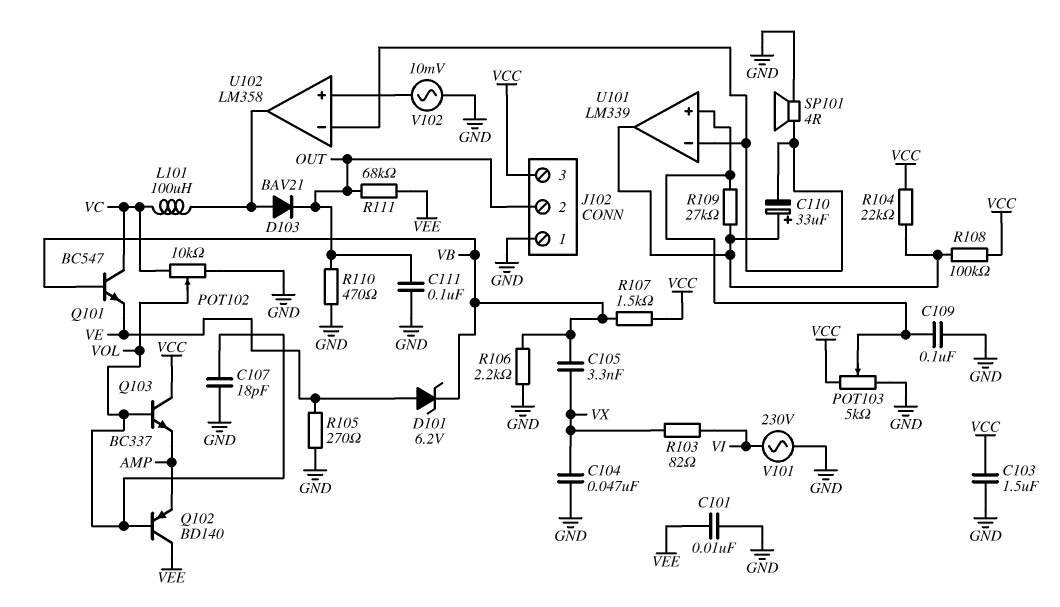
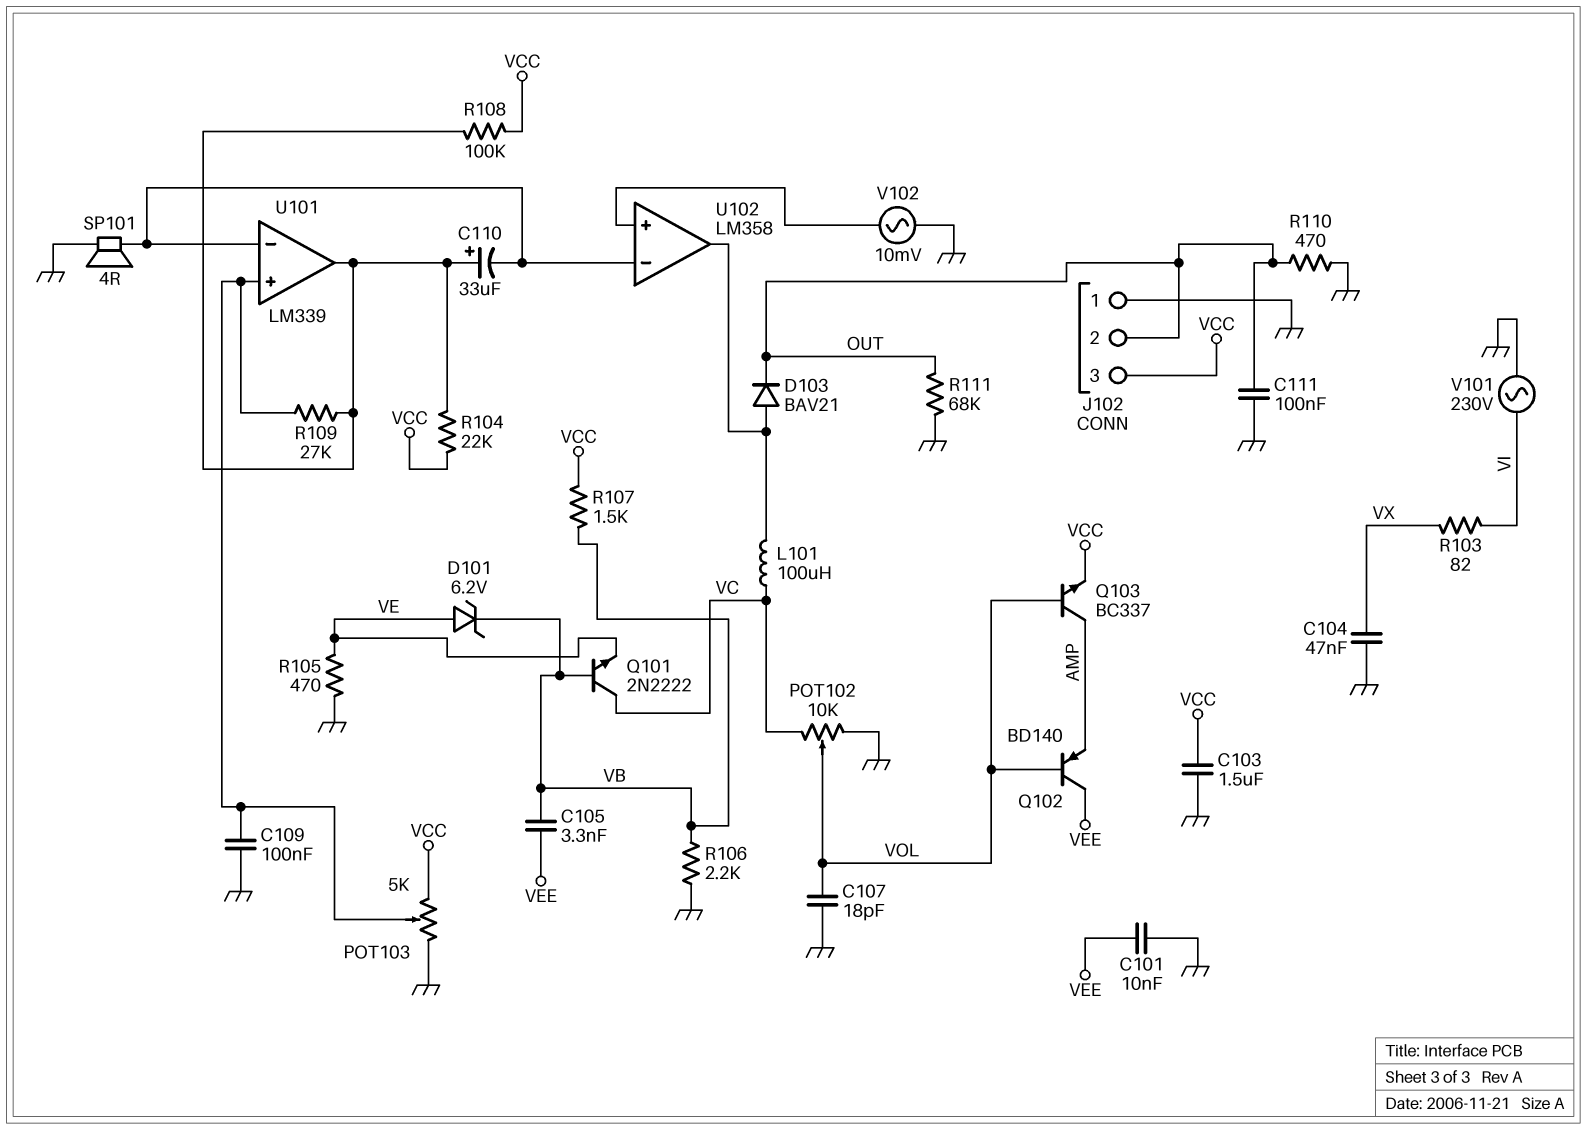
C105: 3.3nF (VB, VX) -> 3.3nF (VB, VEE)
Q101: NPN BC547 (B VB, C VC, E VE) -> NPN 2N2222 (B VB, C VC, E VE)
Q103: NPN BC337 (B VOL, C VCC, E AMP) -> NPN BC337 (B VOL, C AMP, E VCC)
R105: 270 (GND, VE) -> 470 (GND, VE)
R111: 68k (OUT, VEE) -> 68k (GND, OUT)

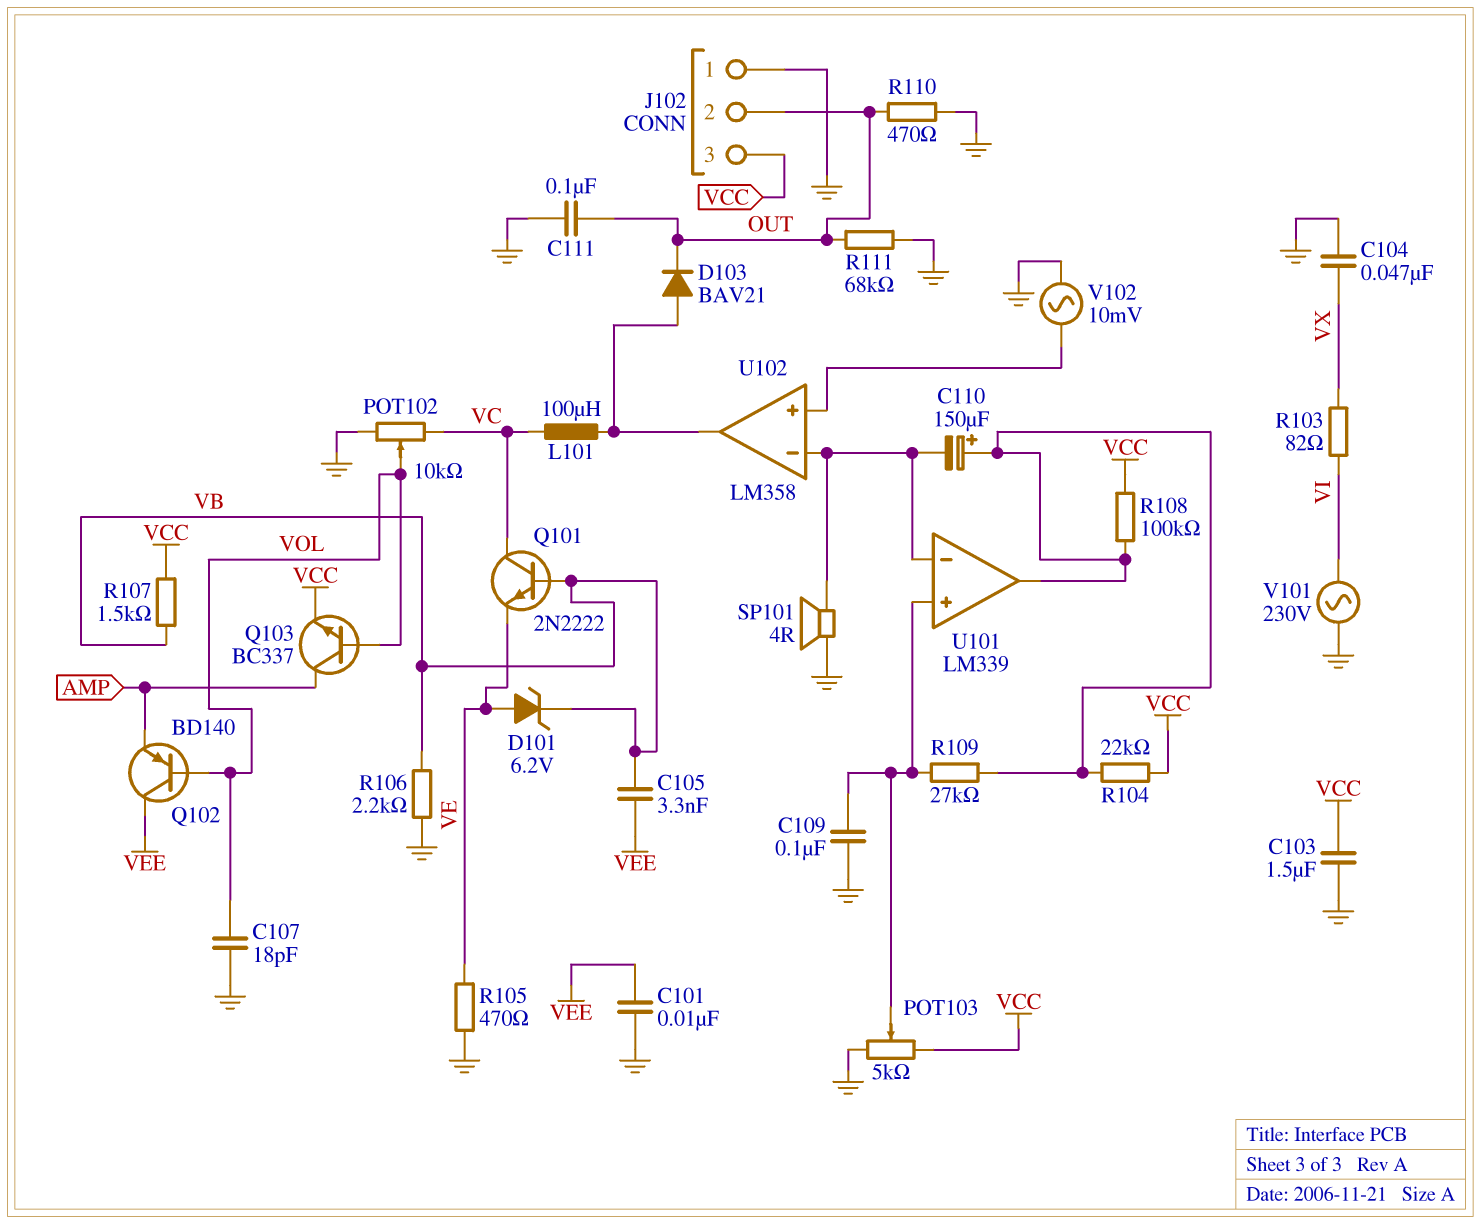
C110: 33uF (plus U101/out, minus U101/in-) -> 150uF (plus U101/out, minus U101/in-)

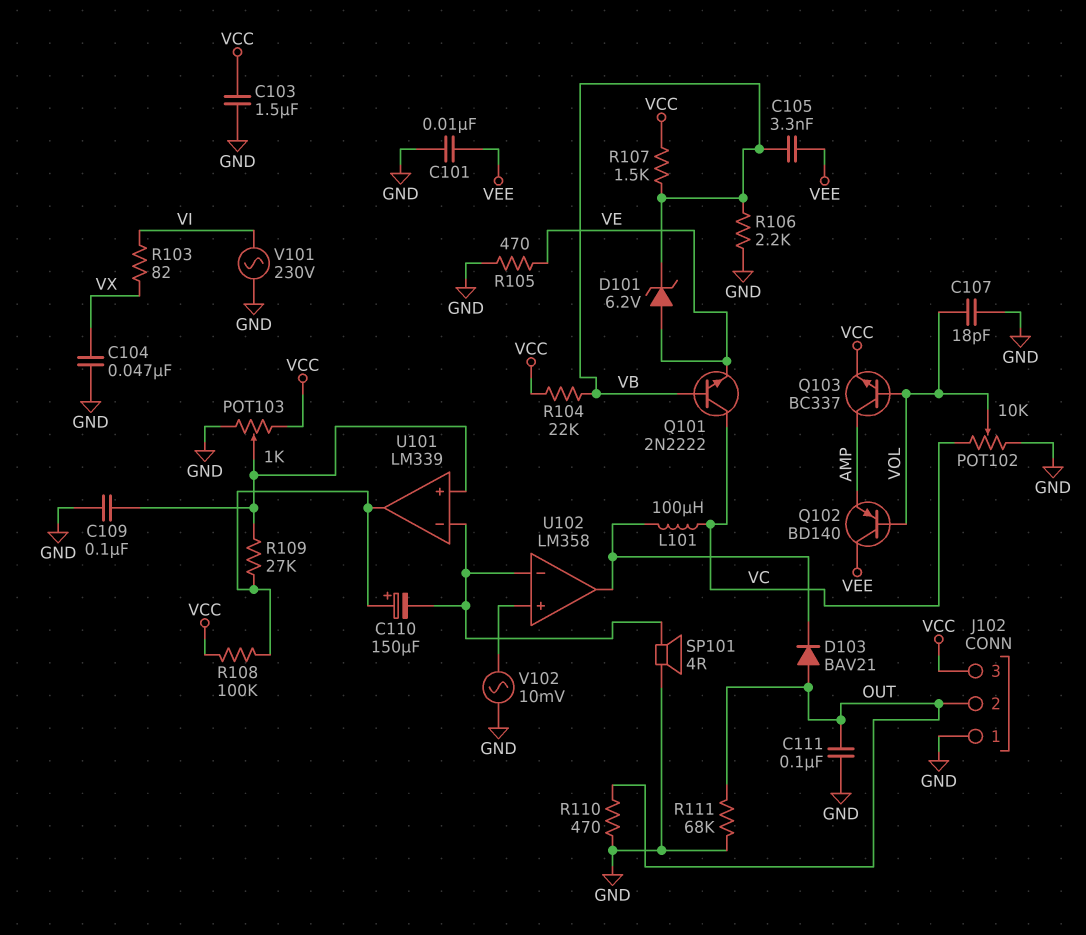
D103: diode BAV21 (A U102/out, K OUT) -> diode BAV21 (A OUT, K U102/out)
POT103: 5k (GND, VCC, wiper U101/in+) -> 1k (GND, VCC, wiper U101/in+)
R104: 22k (U101/out, VCC) -> 22k (VB, VCC)

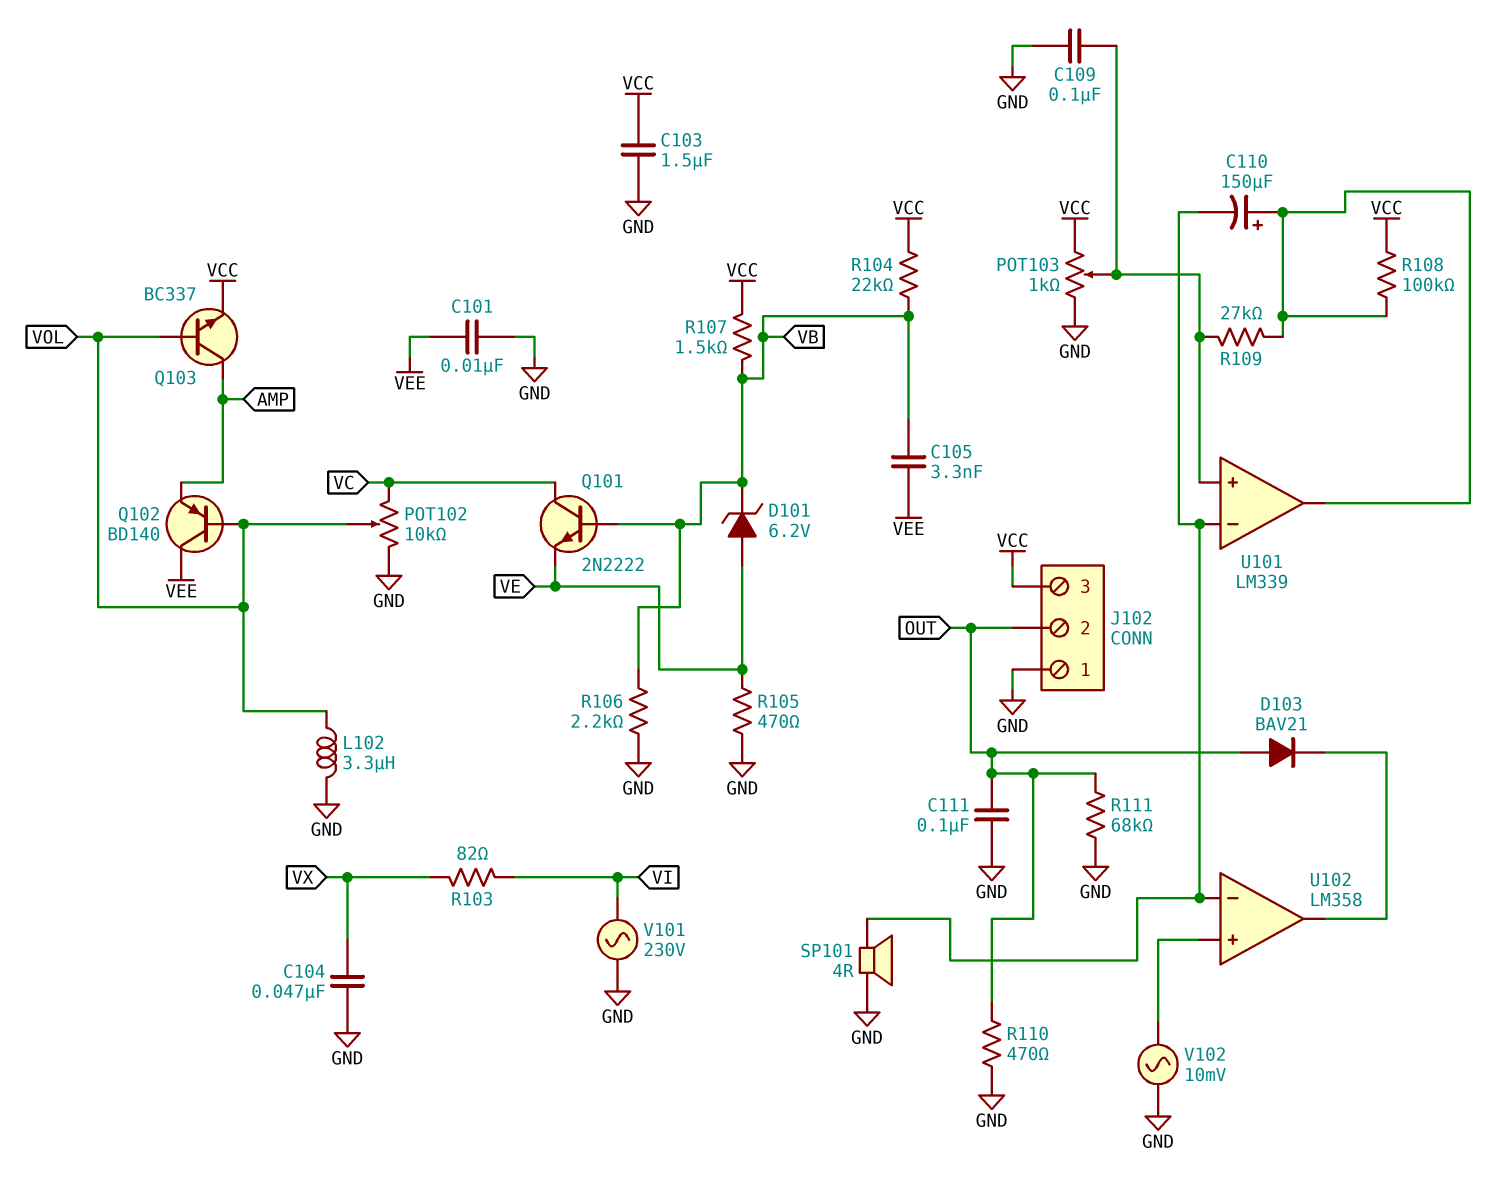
C107: 18pF (GND, VOL) -> none
L101: 100uH (U102/out, VC) -> none
L102: none -> 3.3uH (GND, VOL)

